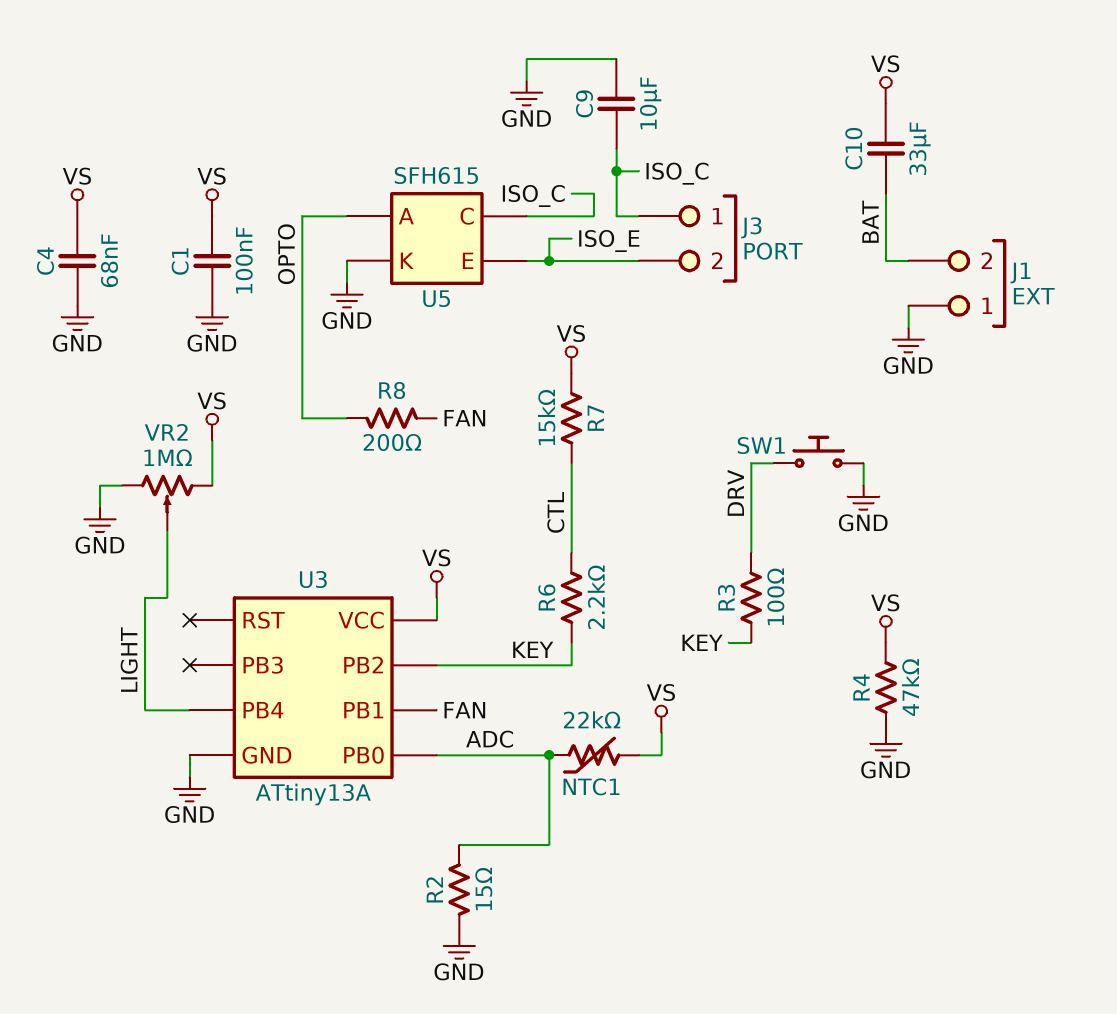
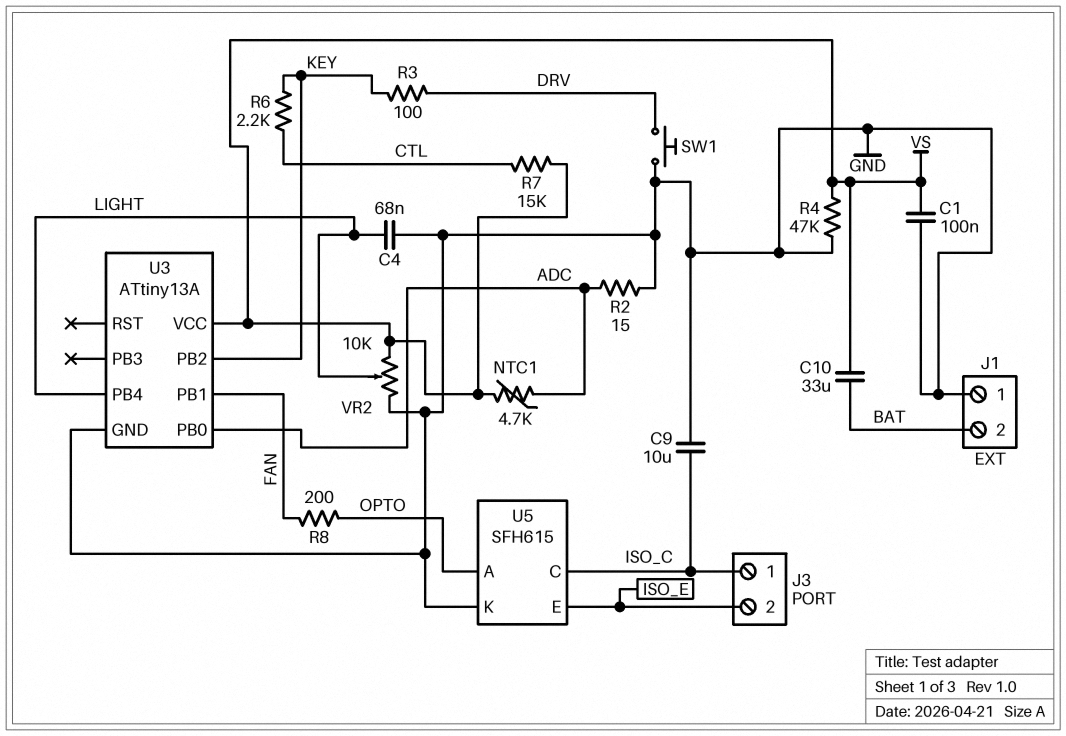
C4: 68nF (GND, VS) -> 68nF (GND, LIGHT)
NTC1: 22k (ADC, VS) -> 4.7k (ADC, VS)
VR2: 1M (GND, VS, wiper LIGHT) -> 10k (GND, VS, wiper LIGHT)

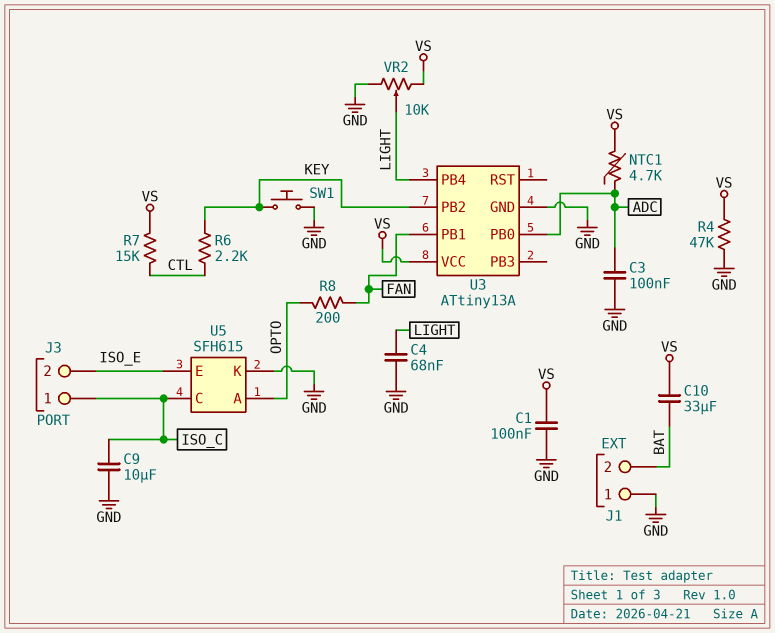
C3: none -> 100nF (ADC, GND)
R2: 15 (ADC, GND) -> none
R3: 100 (DRV, KEY) -> none
SW1: button (DRV, GND) -> button (GND, KEY)

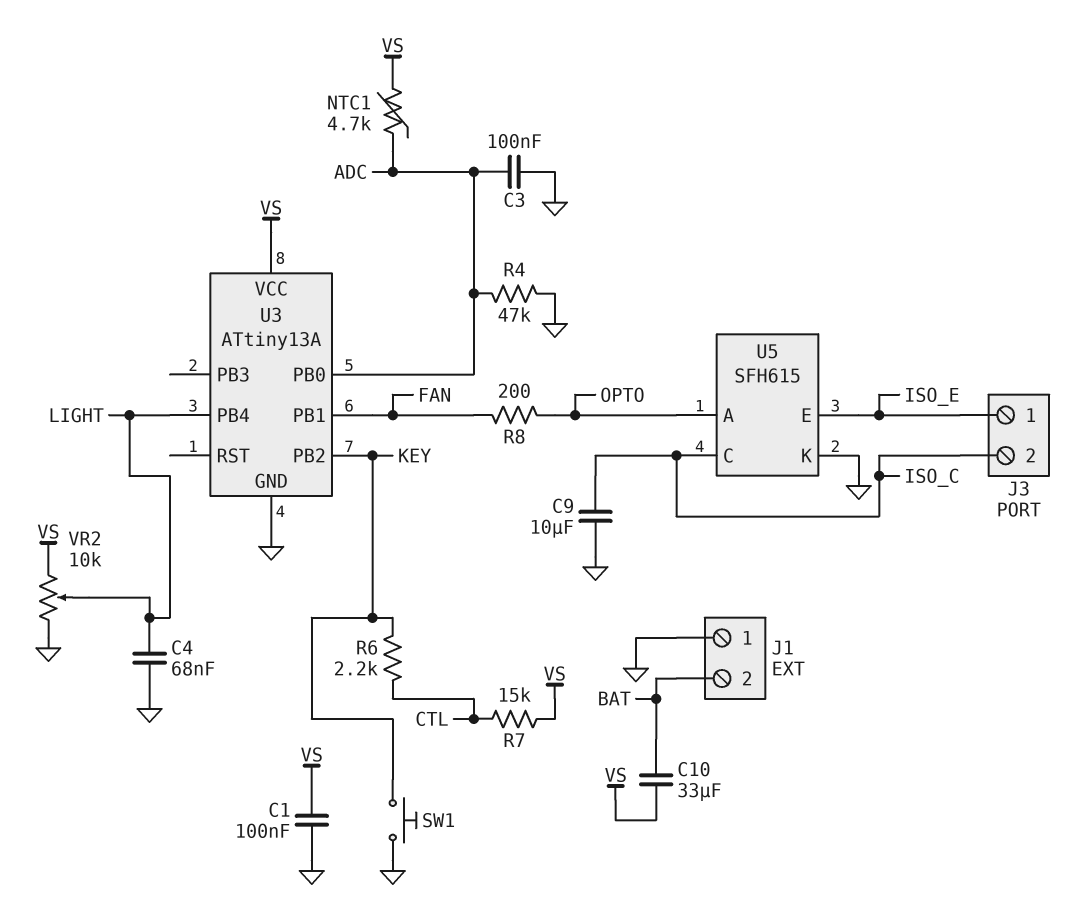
J3 pin 1: ISO_C -> ISO_E
J3 pin 2: ISO_E -> ISO_C
R4: 47k (GND, VS) -> 47k (ADC, GND)

